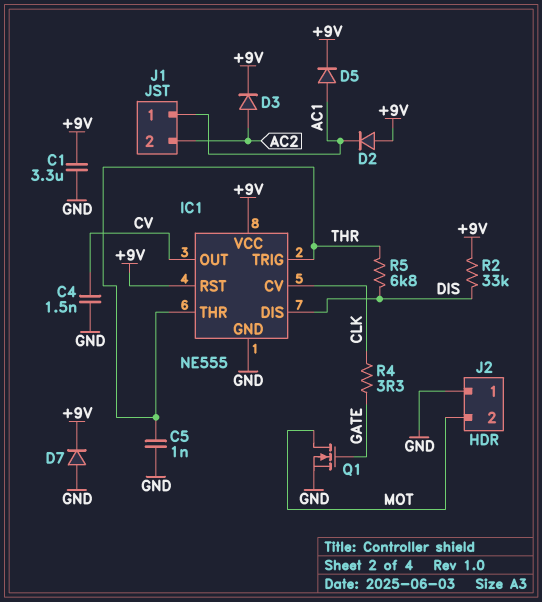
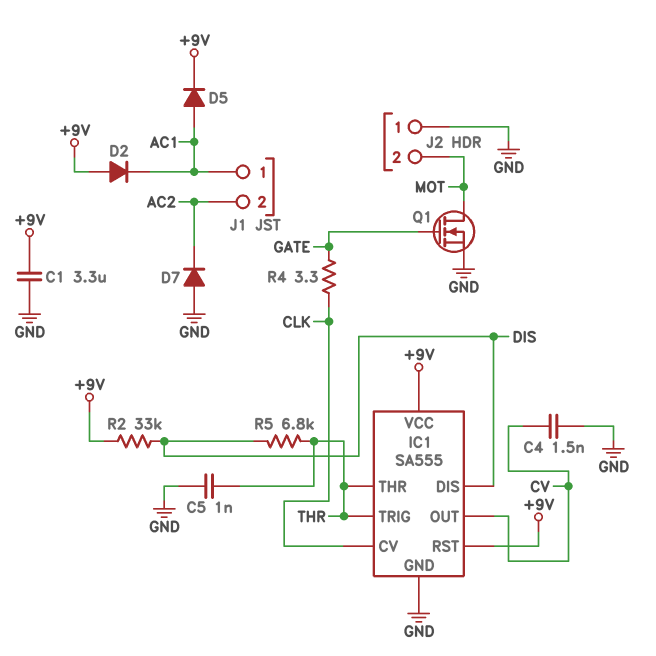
D3: diode (A AC2, K +9V) -> none
D7: diode (A GND, K +9V) -> diode (A GND, K AC2)
IC1: NE555 -> SA555

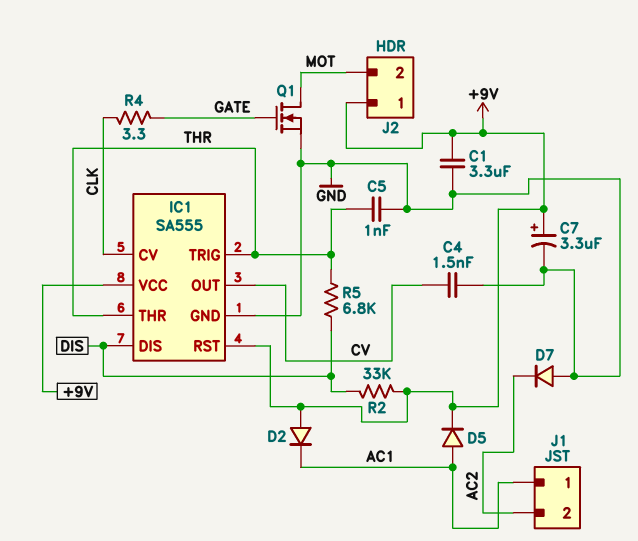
C7: none -> 3.3uF (plus +9V, minus GND)
J2 pin 1: GND -> +9V

